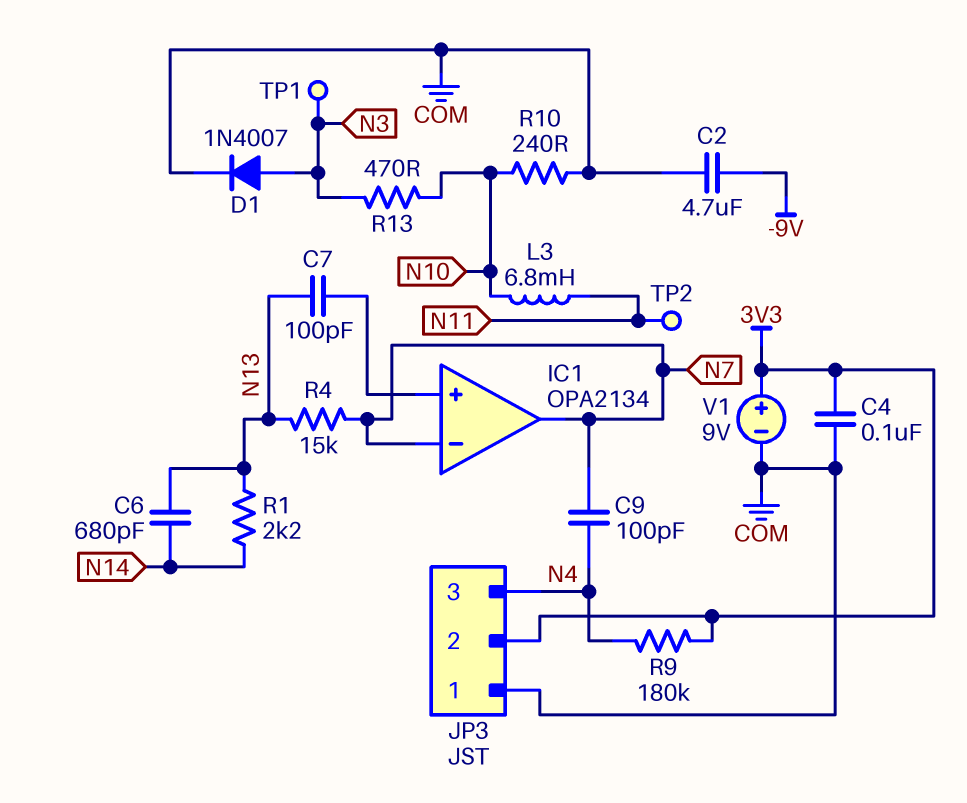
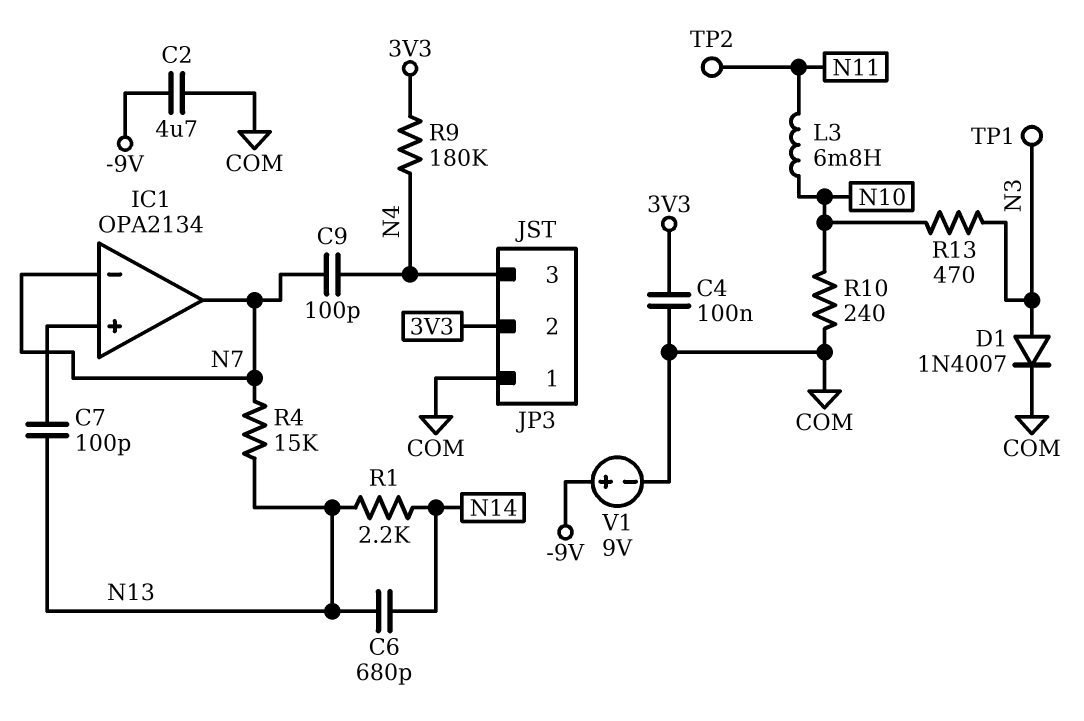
V1: 9V (plus 3V3, minus COM) -> 9V (plus -9V, minus COM)

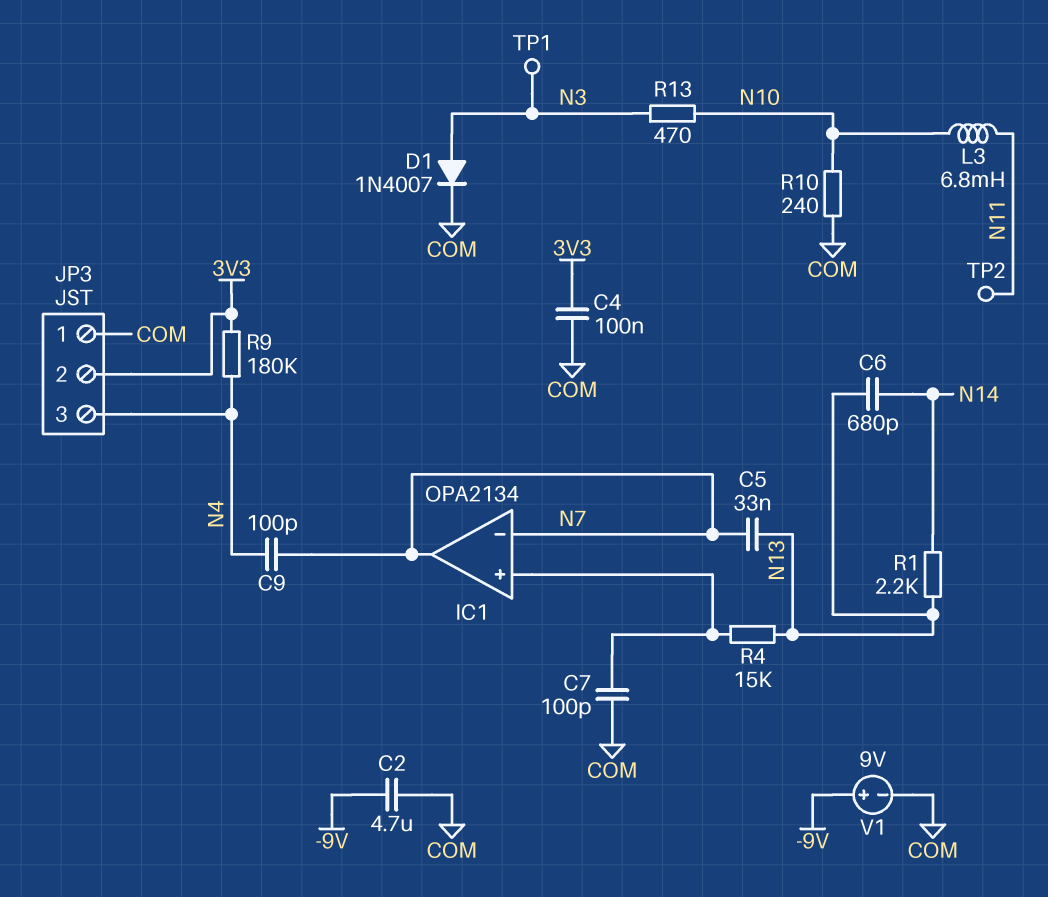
C5: none -> 33nF (N7, N13)
C7: 100pF (IC1/in+, N13) -> 100pF (COM, IC1/in+)
R4: 15k (N7, N13) -> 15k (IC1/in+, N13)

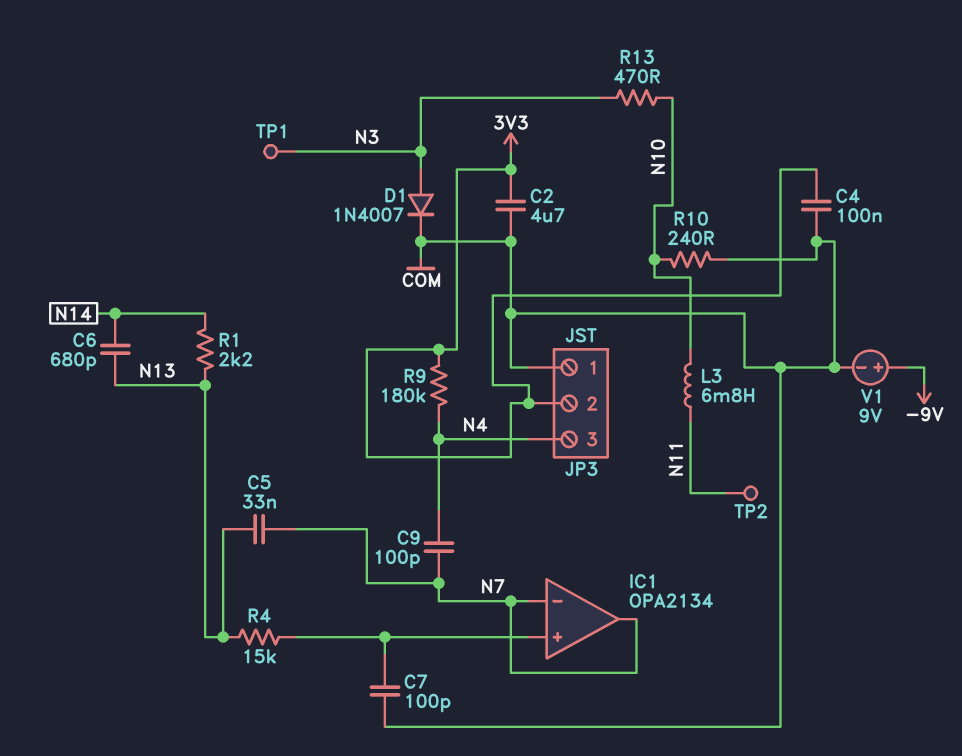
C2: 4.7uF (-9V, COM) -> 4.7uF (3V3, COM)

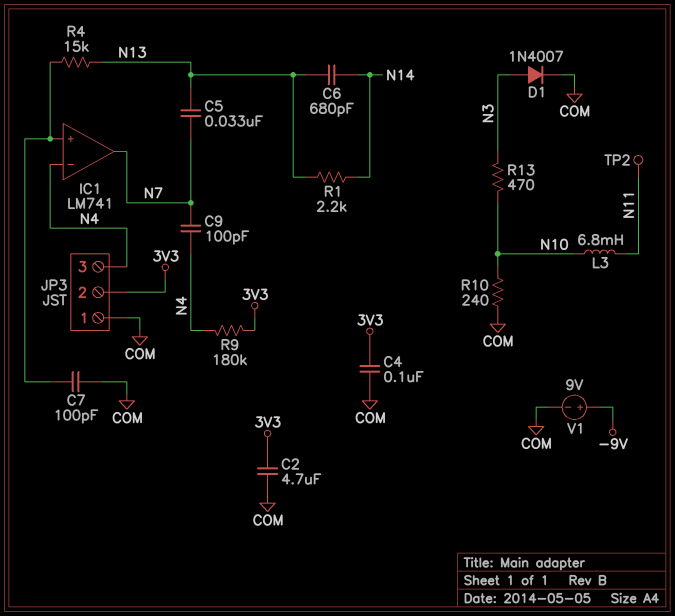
IC1: OPA2134 -> LM741
IC1 pin in-: N7 -> N4
TP1: test point (N3) -> none

